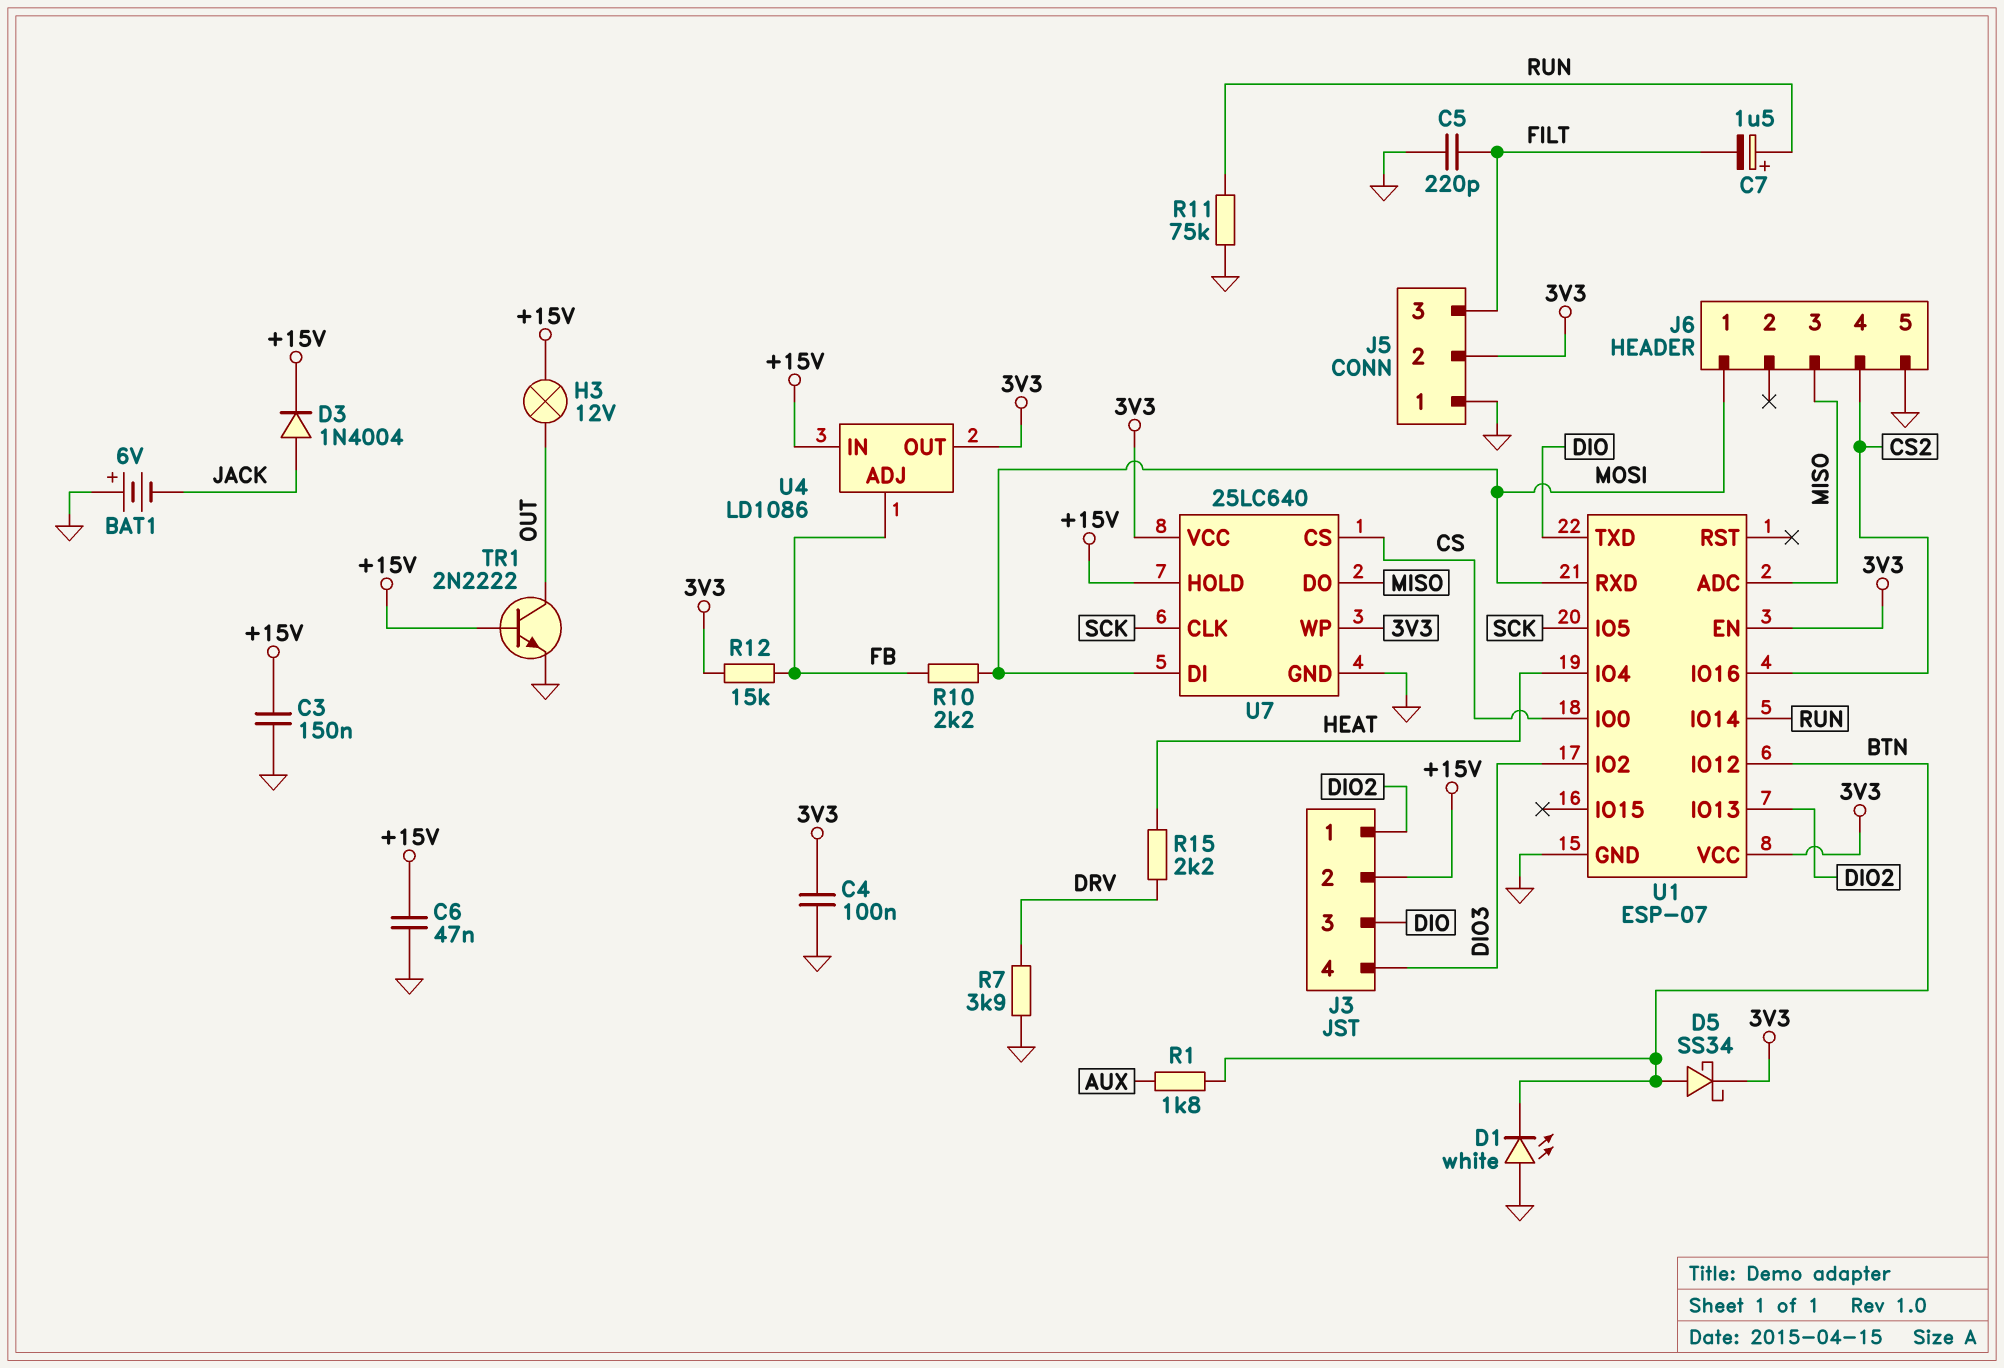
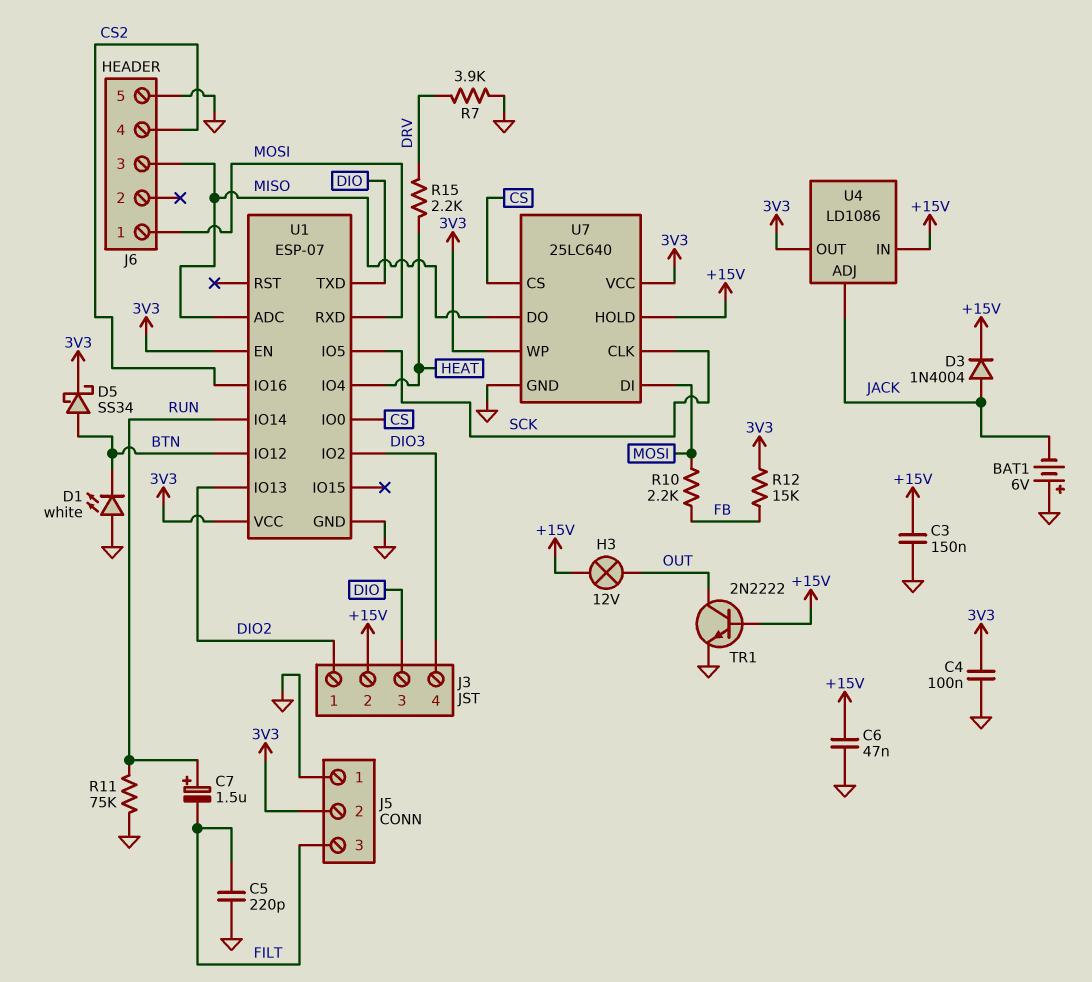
R1: 1.8k (AUX, BTN) -> none
U4 pin ADJ: FB -> JACK

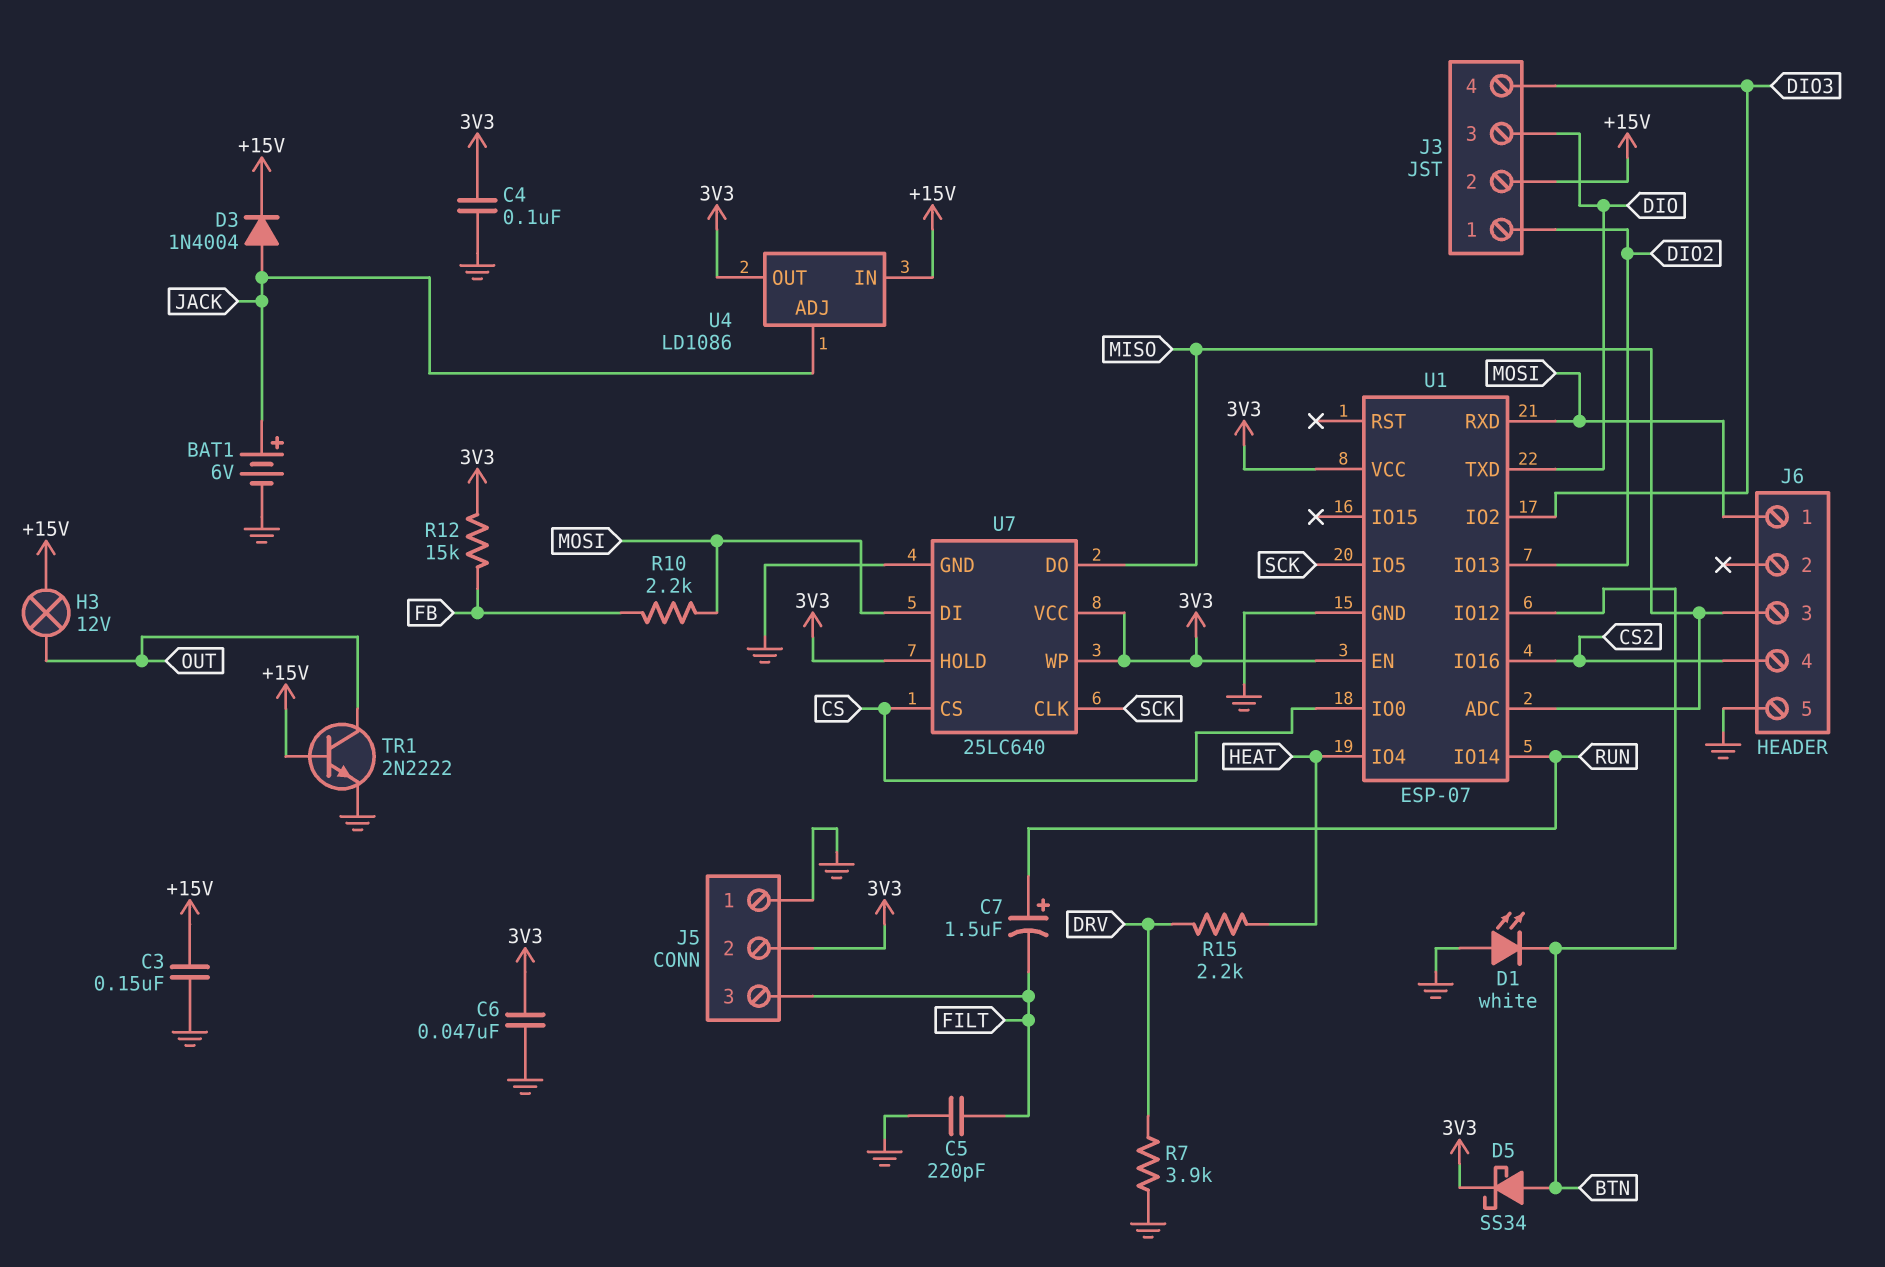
BAT1: 6V (plus GND, minus JACK) -> 6V (plus JACK, minus GND)
C6: 47nF (+15V, GND) -> 47nF (3V3, GND)
R11: 75k (GND, RUN) -> none
U7 pin HOLD: +15V -> 3V3

